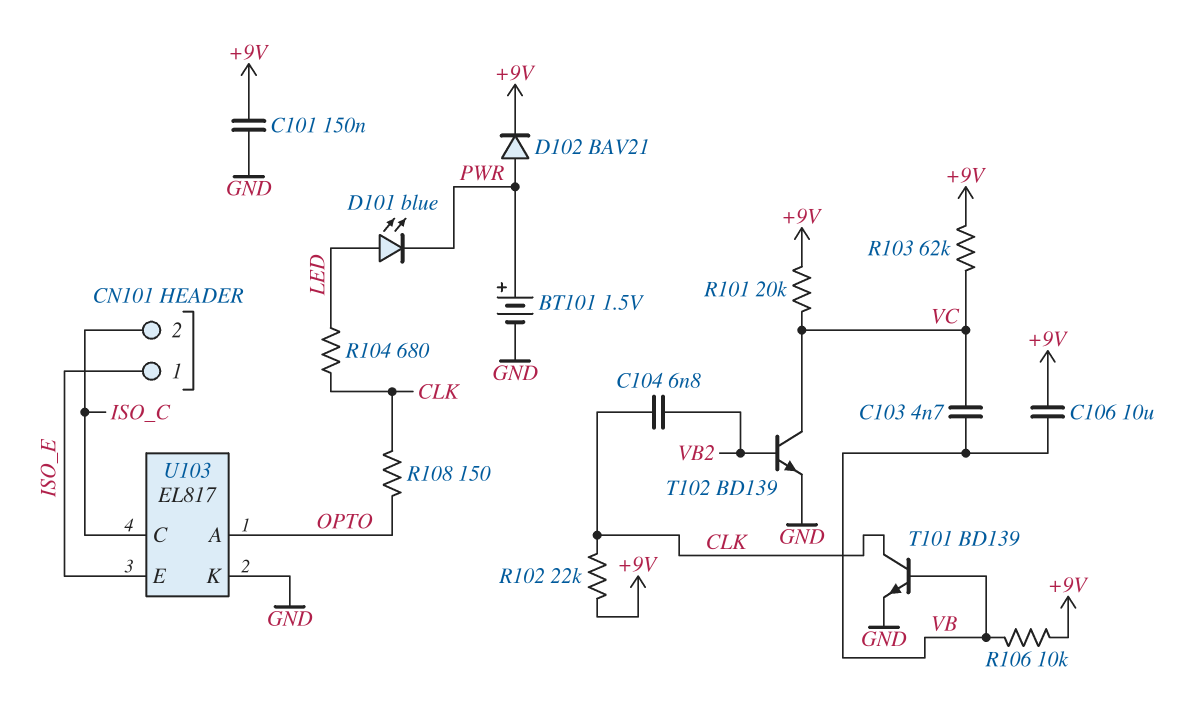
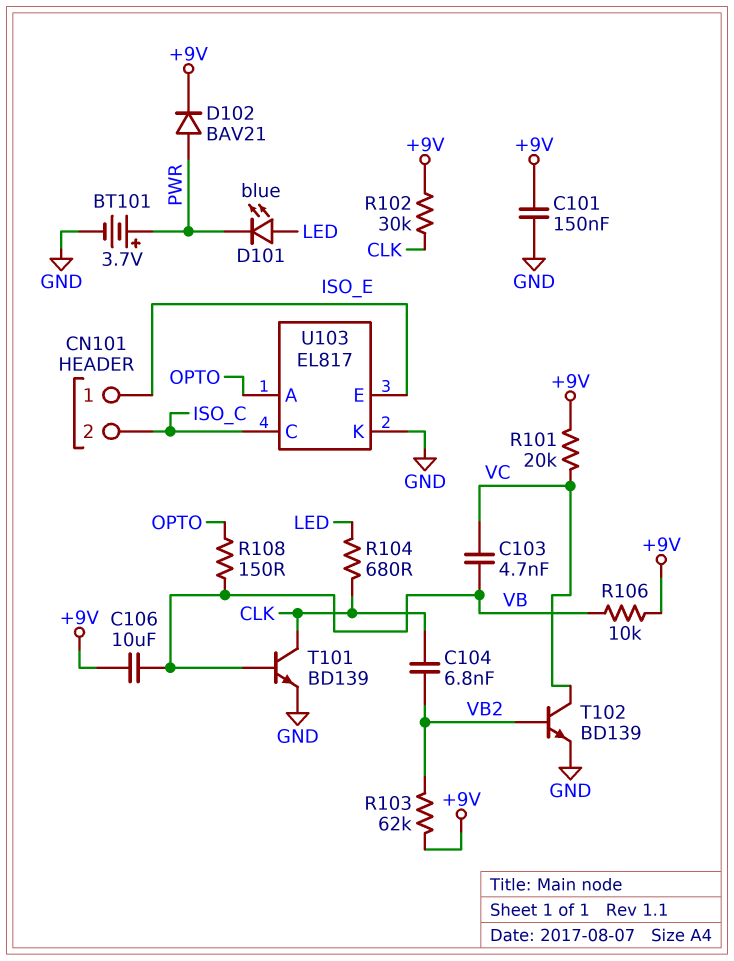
BT101: 1.5V (plus PWR, minus GND) -> 3.7V (plus PWR, minus GND)
R102: 22k (+9V, CLK) -> 30k (+9V, CLK)
R103: 62k (+9V, VC) -> 62k (+9V, VB2)
R108: 150 (CLK, OPTO) -> 150 (OPTO, VB)

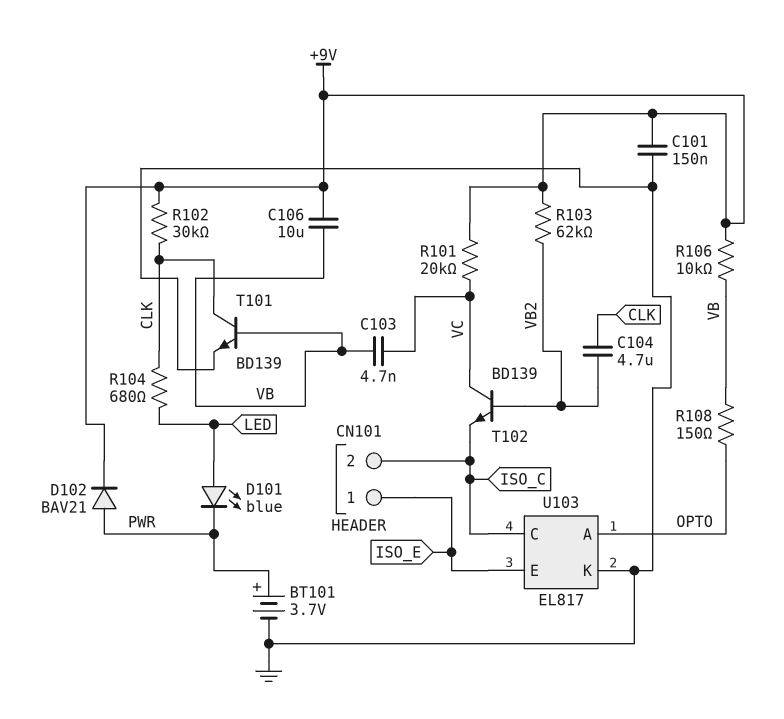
C104: 6.8nF (CLK, VB2) -> 4.7uF (CLK, VB2)
T102: NPN BD139 (B VB2, C VC, E GND) -> NPN BD139 (B VB2, C VC, E ISO_C)

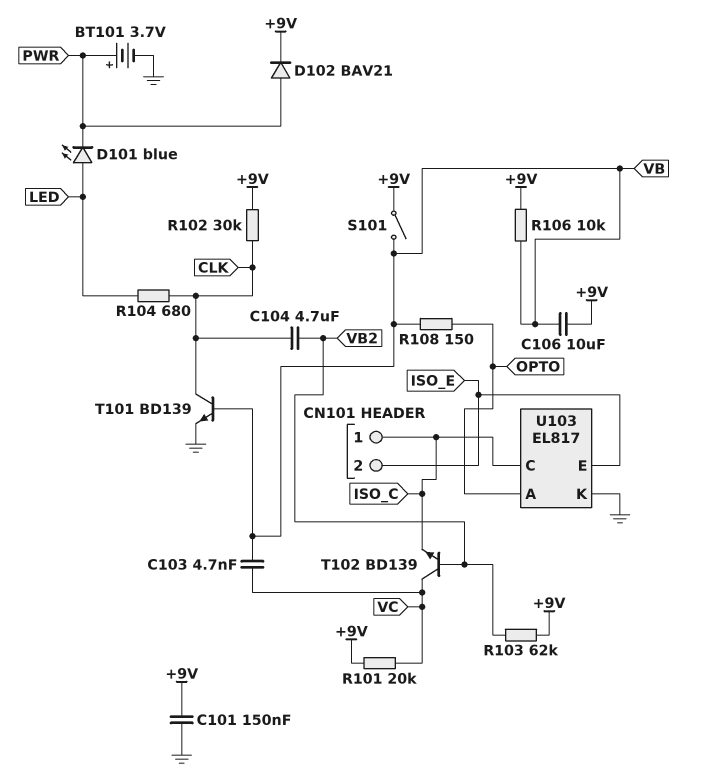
CN101 pin 1: ISO_E -> ISO_C
CN101 pin 2: ISO_C -> ISO_E
S101: none -> switch (+9V, VB)

